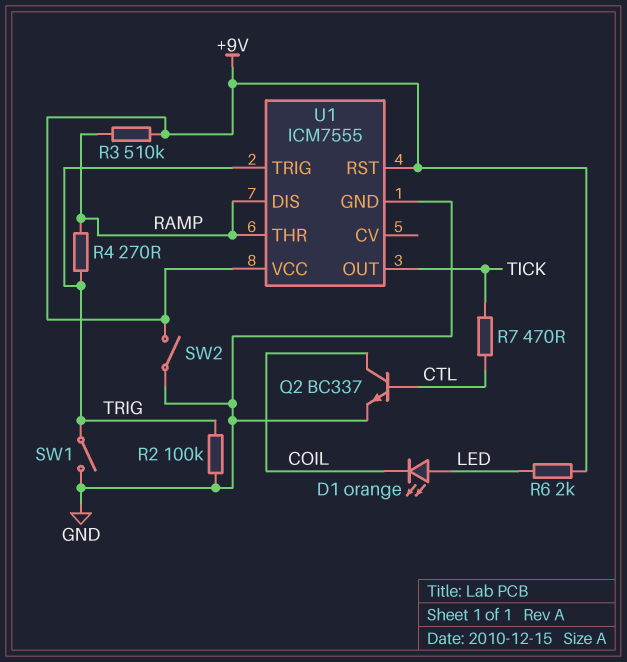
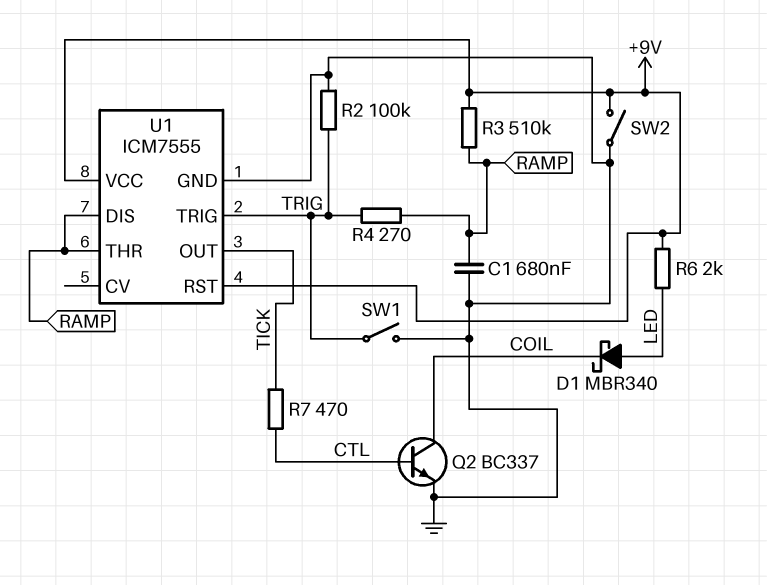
C1: none -> 680nF (GND, RAMP)
D1: LED orange (A LED, K COIL) -> schottky MBR340 (A LED, K COIL)

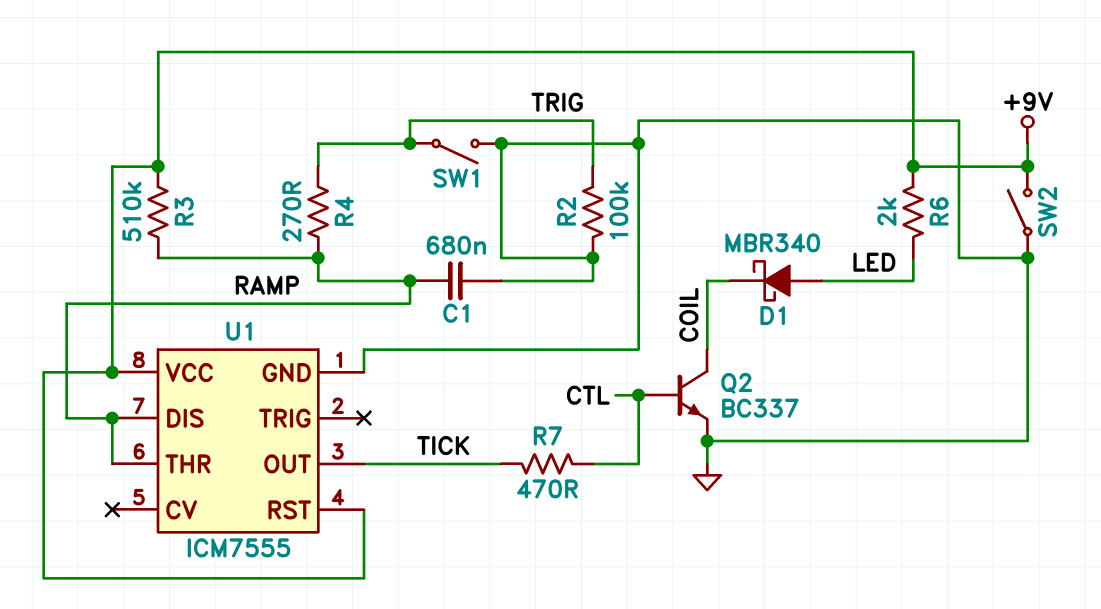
U1 pin TRIG: TRIG -> none

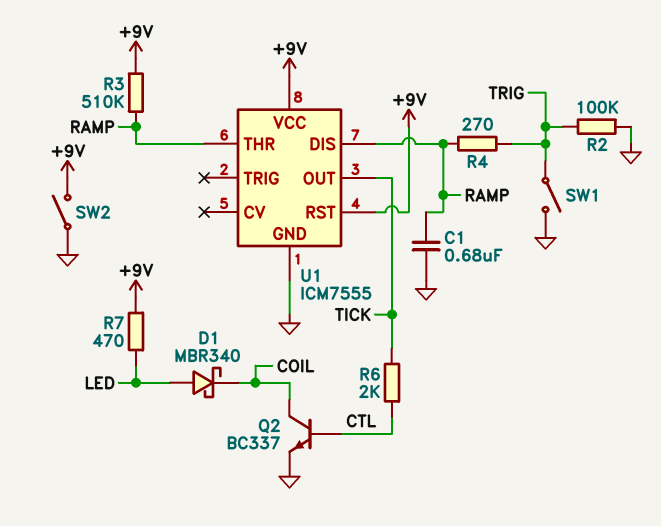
R6: 2k (+9V, LED) -> 2k (CTL, TICK)
R7: 470 (CTL, TICK) -> 470 (+9V, LED)

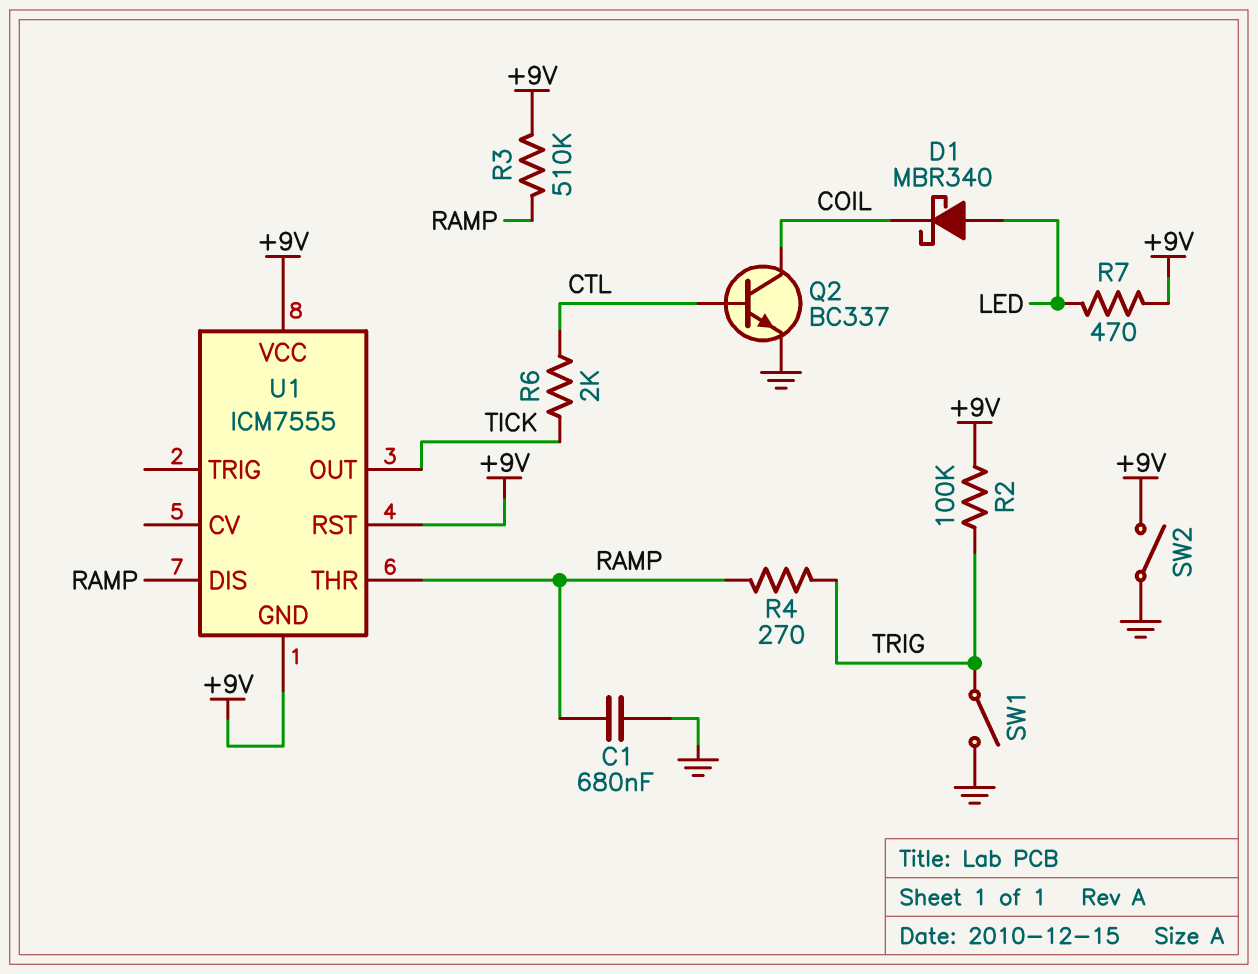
R2: 100k (GND, TRIG) -> 100k (+9V, TRIG)
U1 pin GND: GND -> +9V

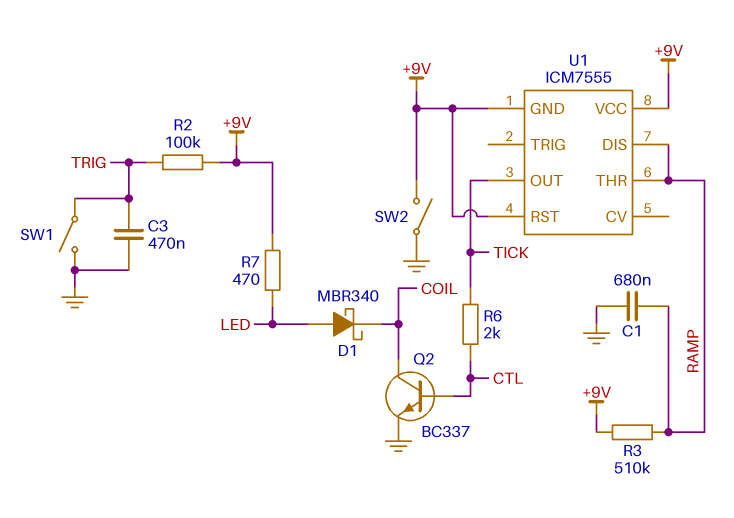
C3: none -> 470nF (GND, TRIG)
R4: 270 (RAMP, TRIG) -> none

